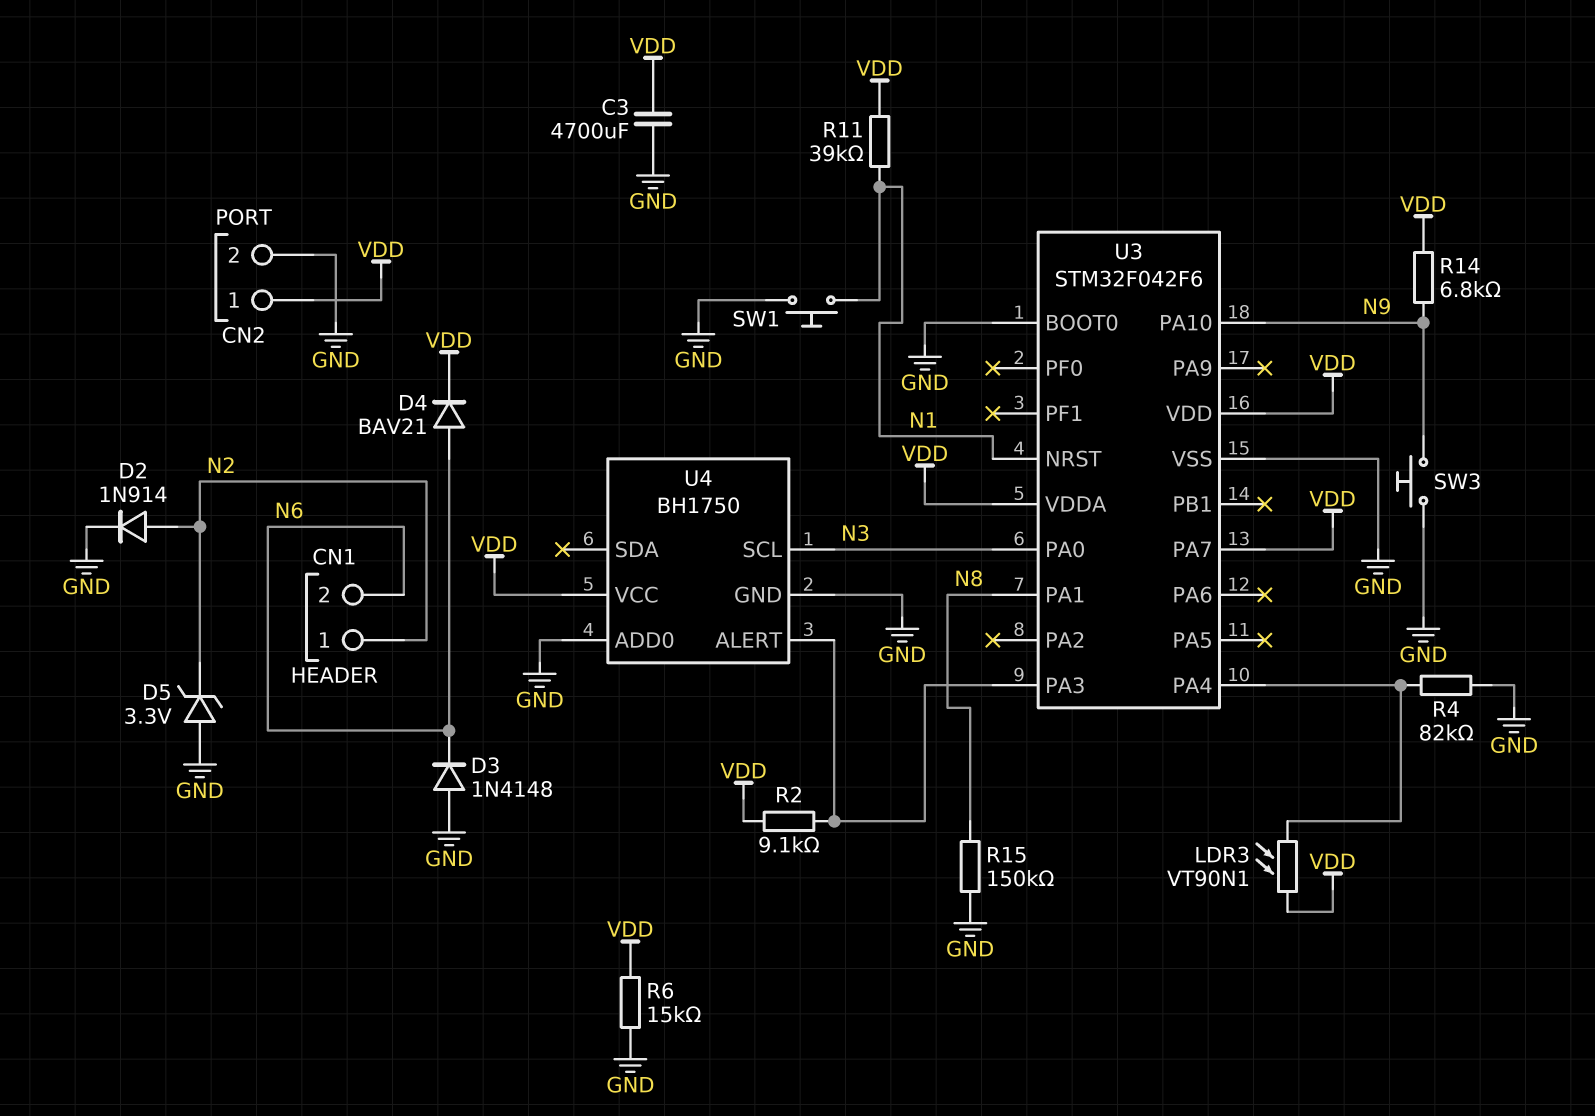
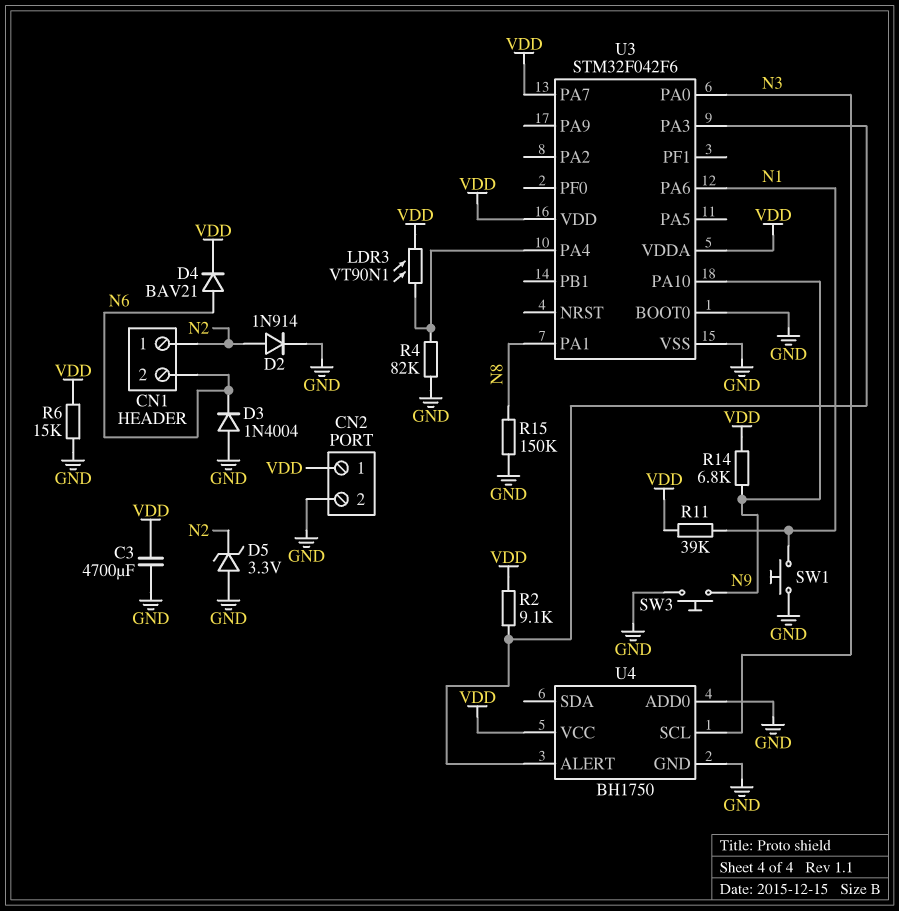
D3: diode 1N4148 (A GND, K N6) -> diode 1N4004 (A GND, K N6)
U3 pin NRST: N1 -> none
U3 pin PA6: none -> N1

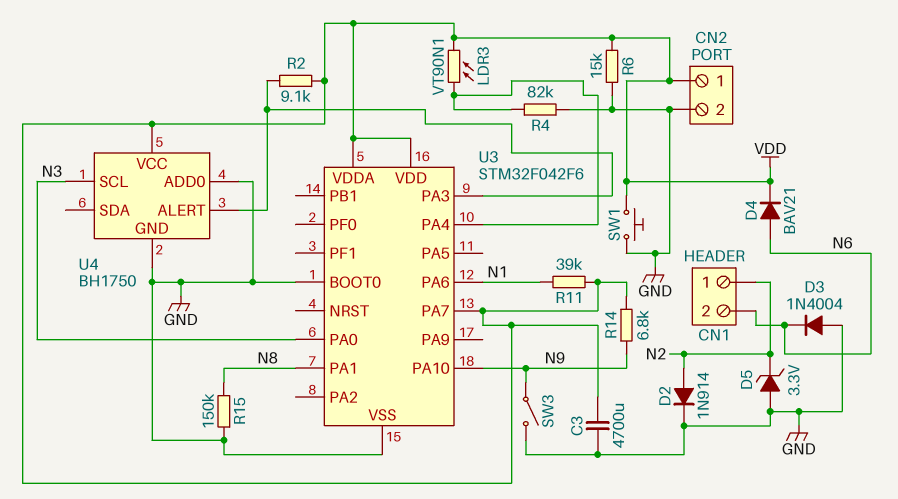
SW1: button (GND, N1) -> button (GND, VDD)
SW3: button (GND, N9) -> switch (GND, N9)

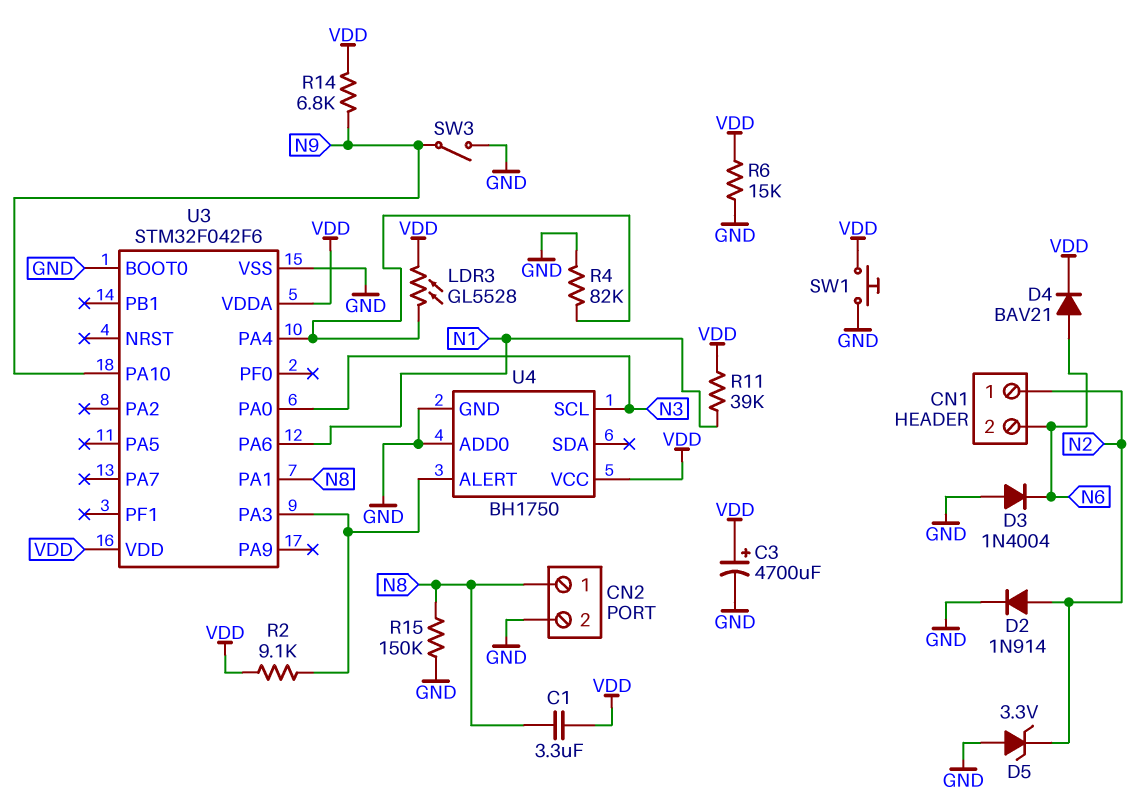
C1: none -> 3.3uF (N8, VDD)
C3: 4700uF (GND, VDD) -> 4700uF (plus VDD, minus GND)
CN2 pin 1: VDD -> N8
LDR3: VT90N1 (U3/PA4, VDD) -> GL5528 (U3/PA4, VDD)
U3 pin PA7: VDD -> none

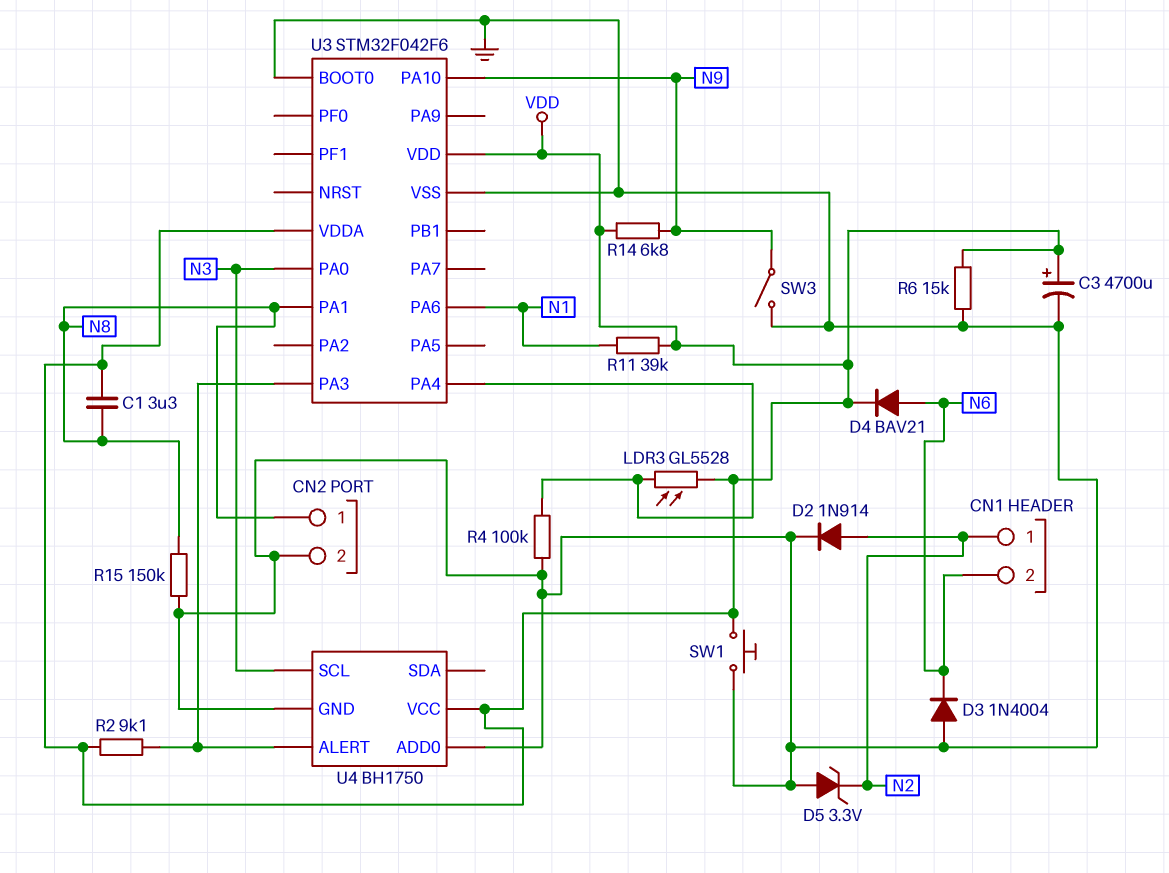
R4: 82k (GND, U3/PA4) -> 100k (GND, U3/PA4)

